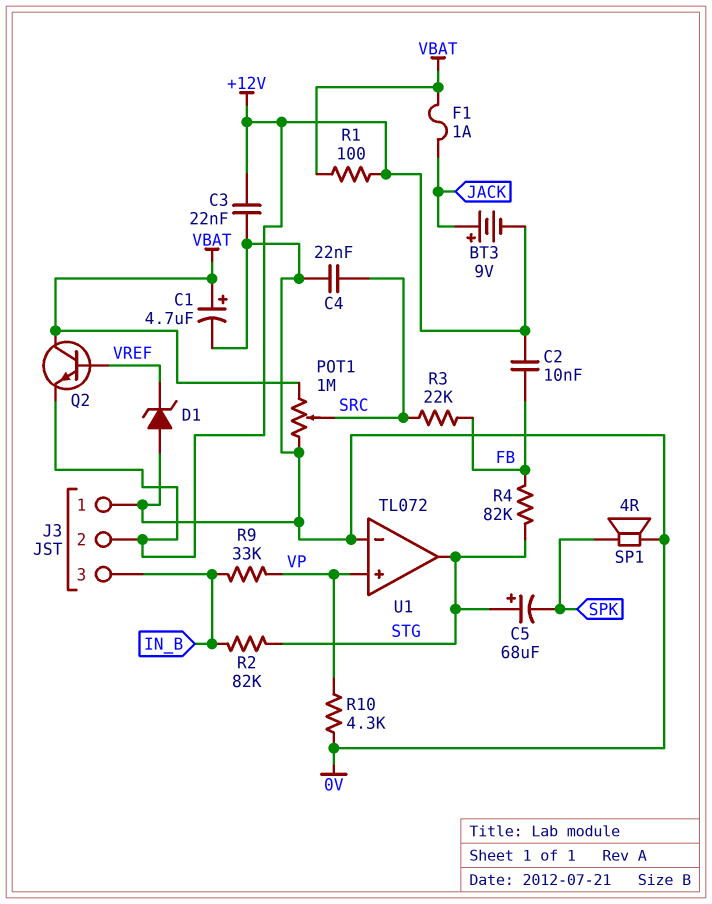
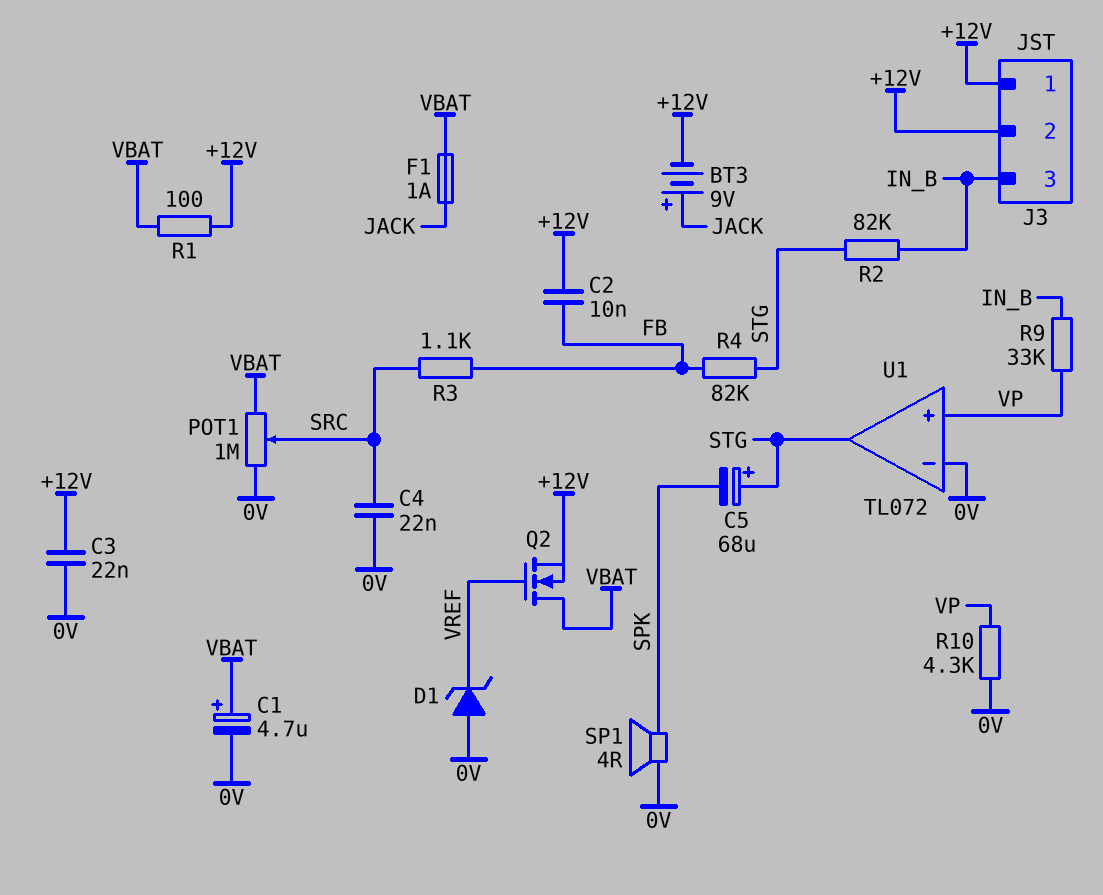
J3 pin 1: 0V -> +12V
Q2: NPN (B VREF, C VBAT, E +12V) -> NMOS (G VREF, D VBAT, S +12V)
R3: 22k (FB, SRC) -> 1.1k (FB, SRC)

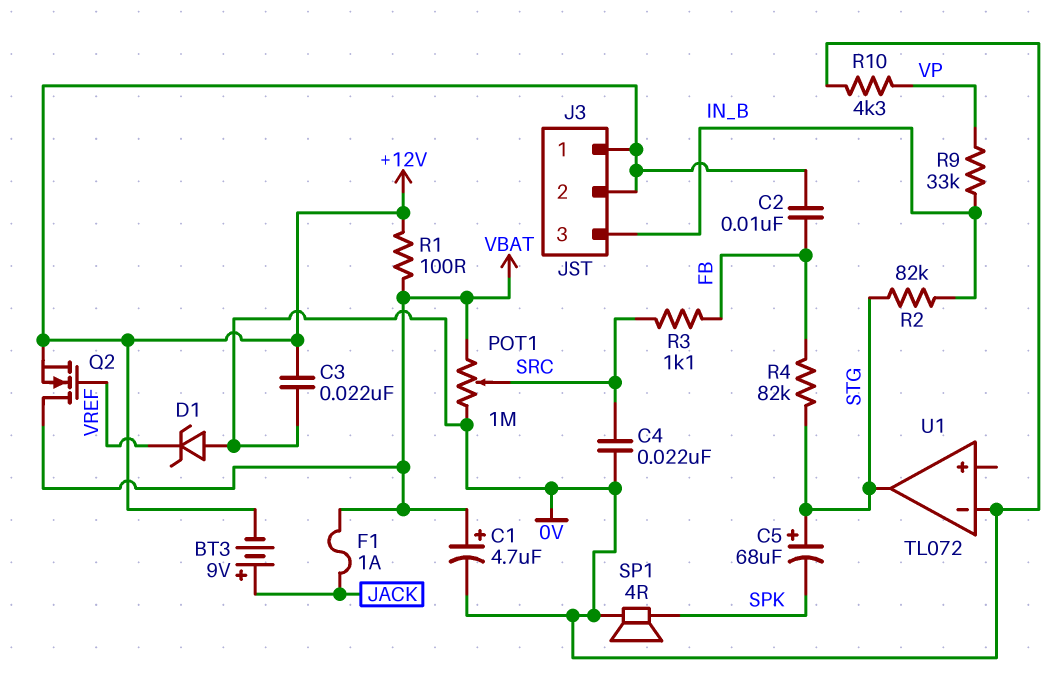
U1 pin in+: VP -> none

